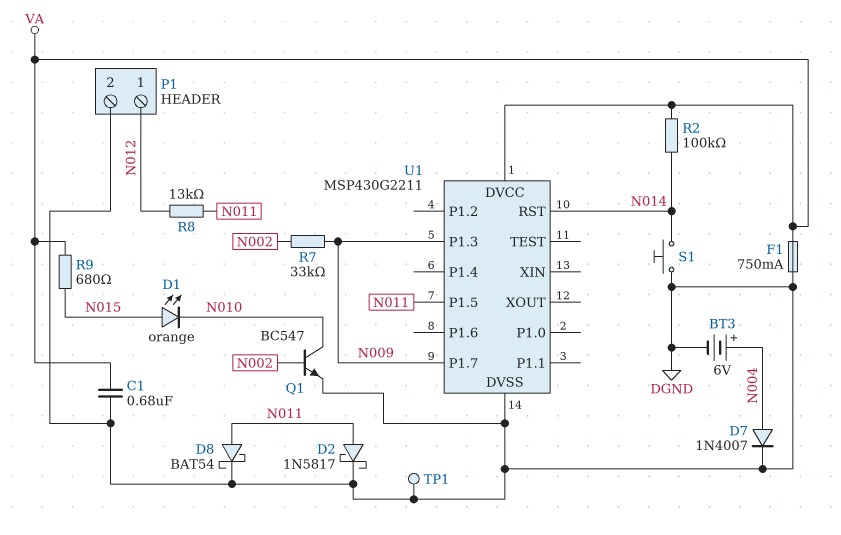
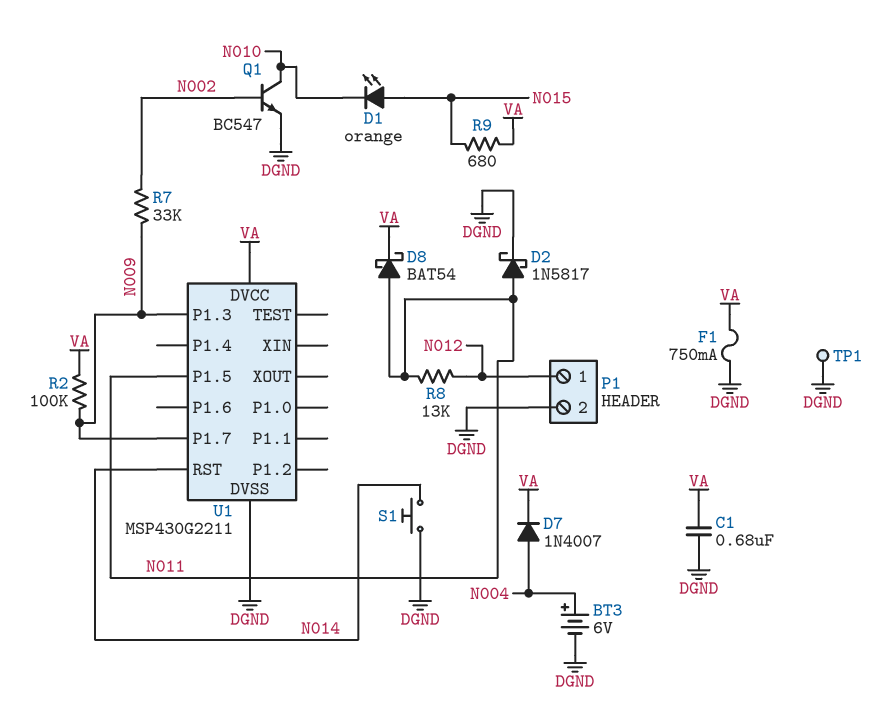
D7: diode 1N4007 (A N004, K DGND) -> diode 1N4007 (A N004, K VA)
D8: schottky BAT54 (A N011, K DGND) -> schottky BAT54 (A N011, K VA)
R2: 100k (N014, VA) -> 100k (N009, VA)

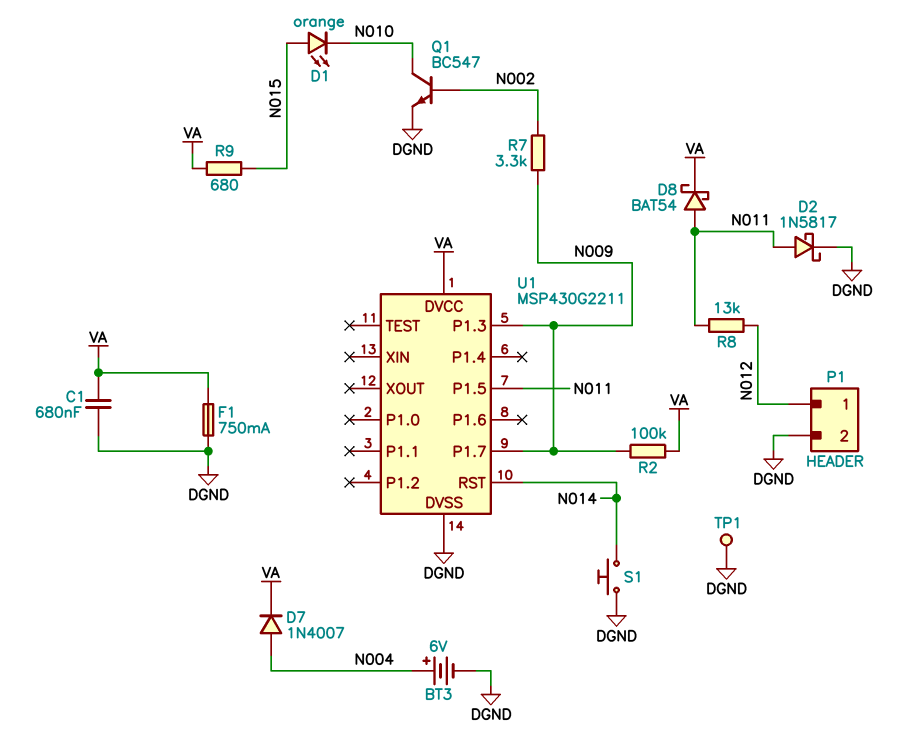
R7: 33k (N002, N009) -> 3.3k (N002, N009)

